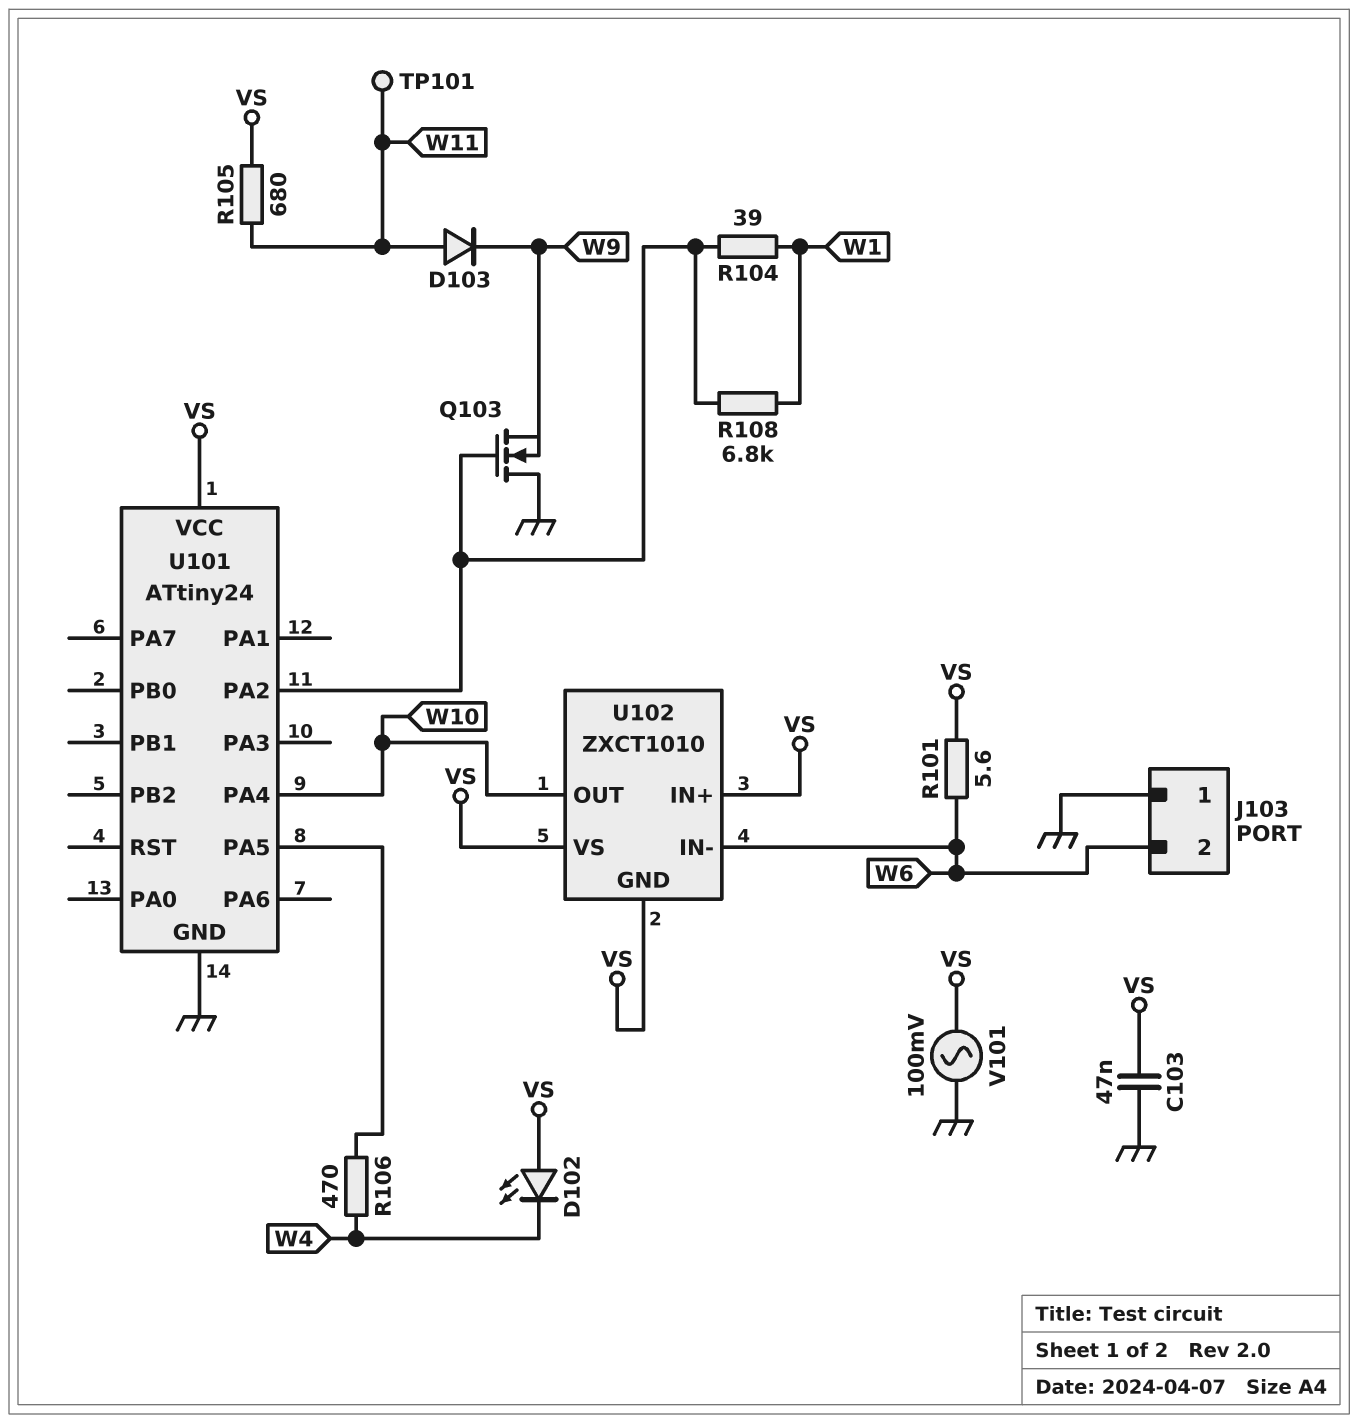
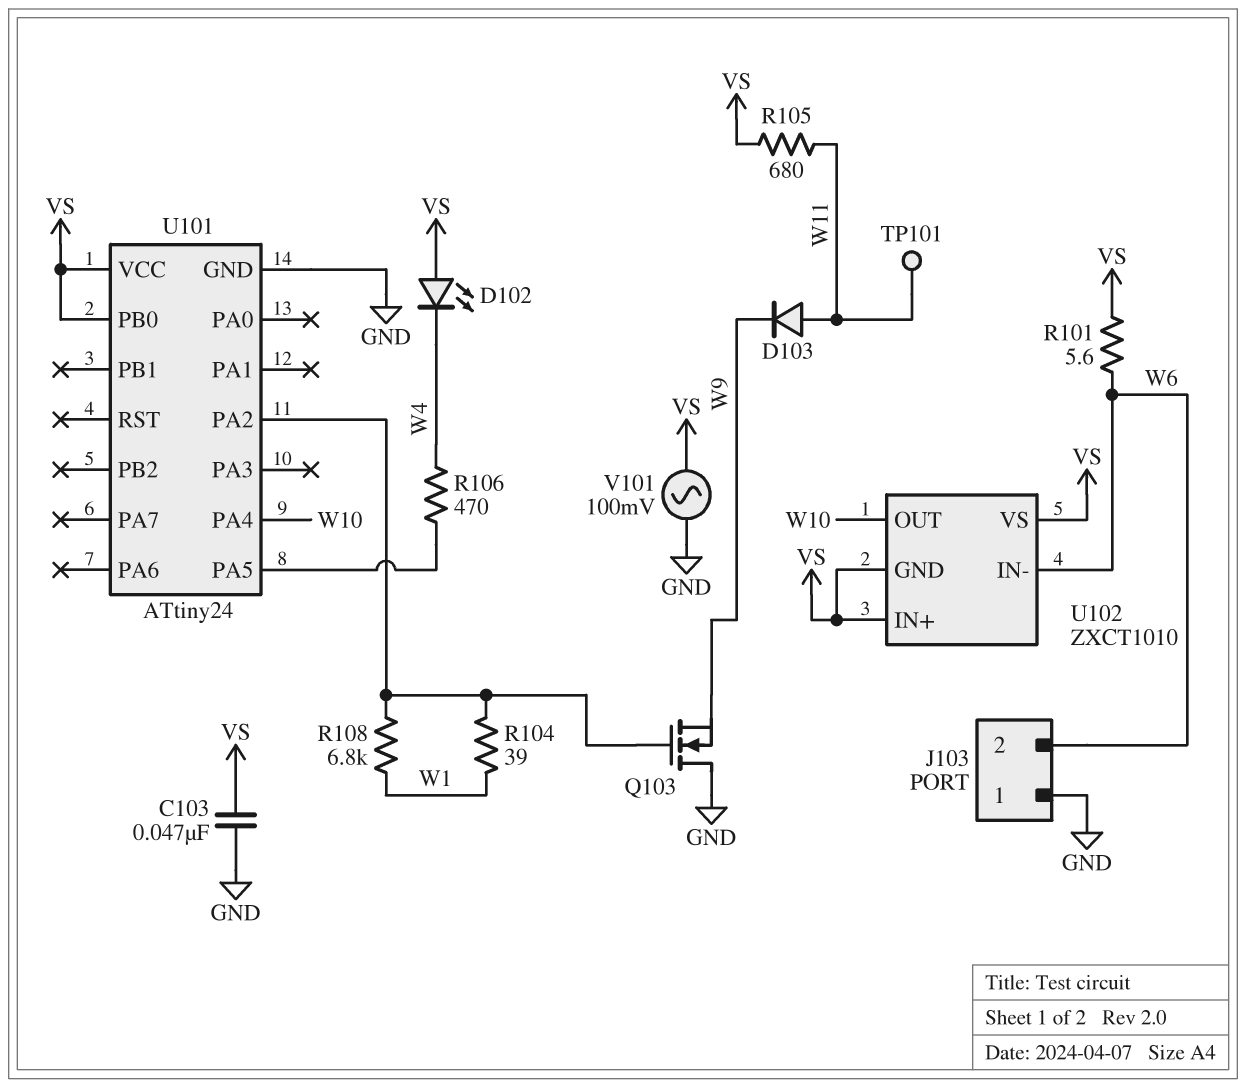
U101 pin PB0: none -> VS

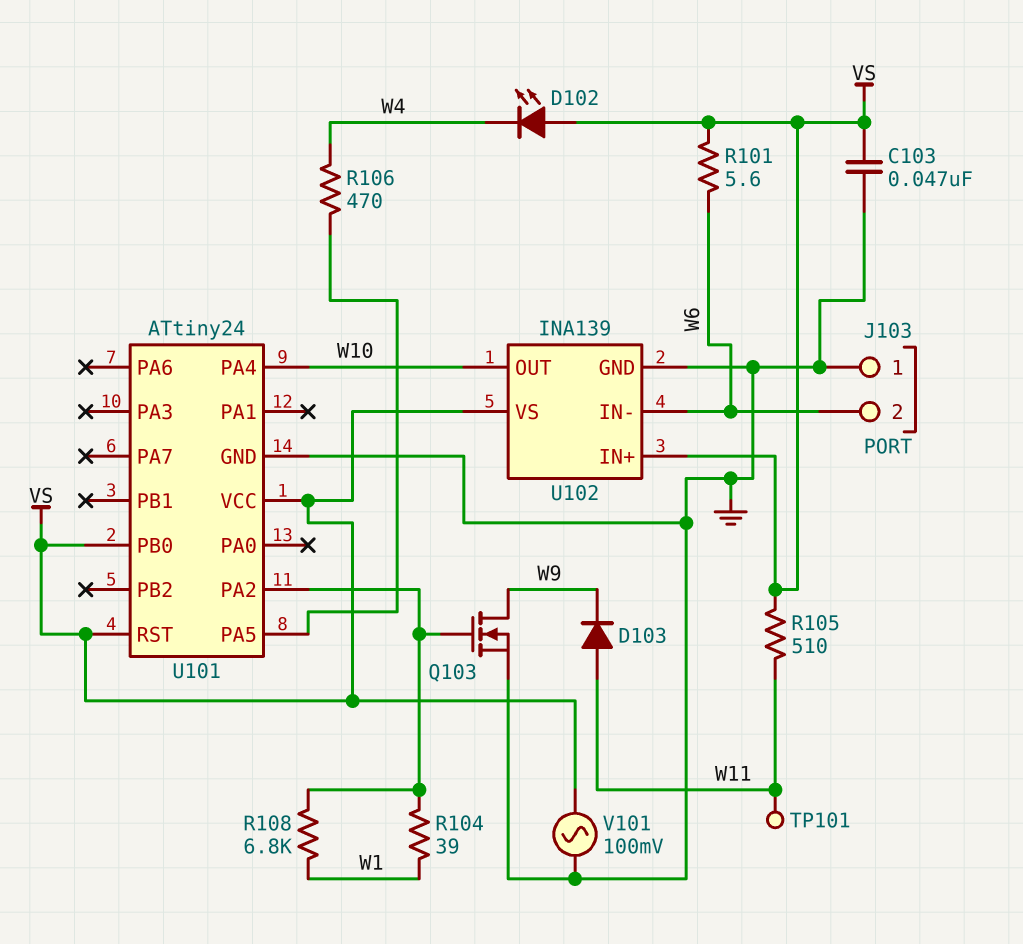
Q103: NMOS (G U101/PA2, D GND, S W9) -> NMOS (G U101/PA2, D W9, S GND)
R105: 680 (VS, W11) -> 510 (VS, W11)
U101 pin RST: none -> VS
U102: ZXCT1010 -> INA139
U102 pin GND: VS -> GND

